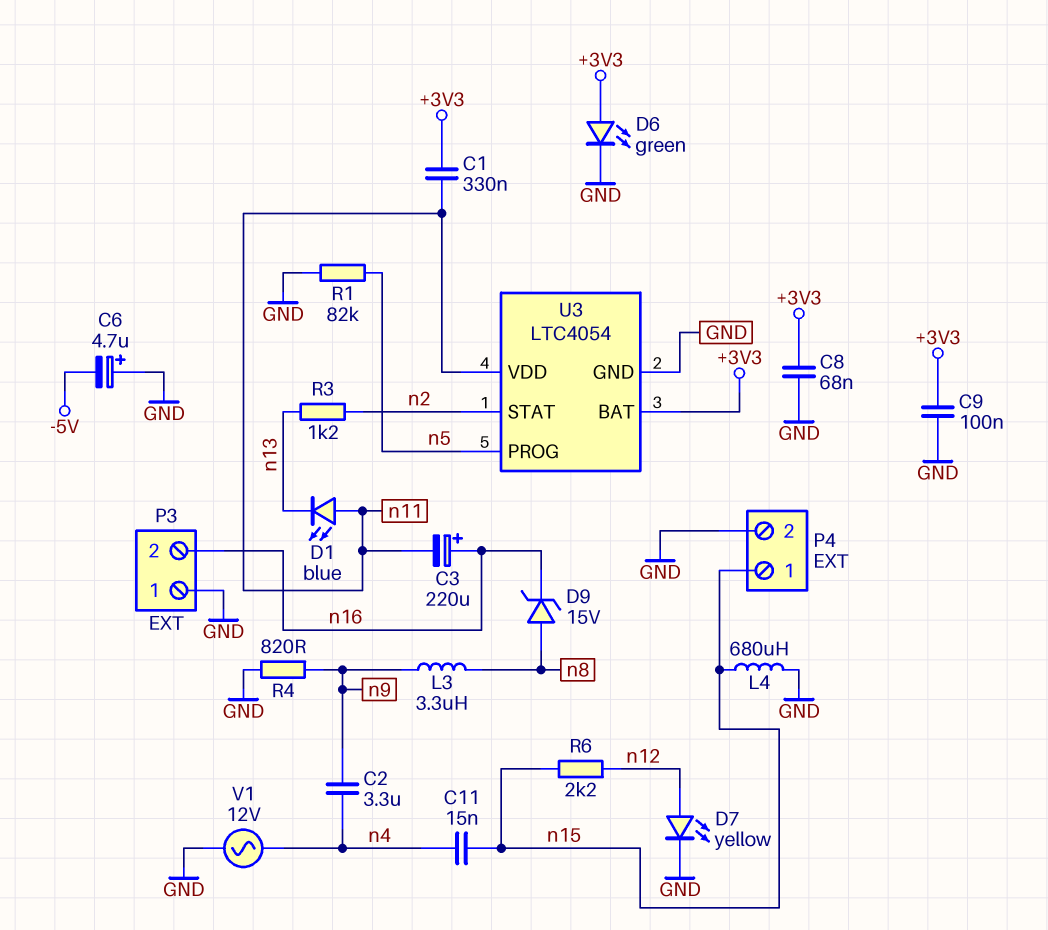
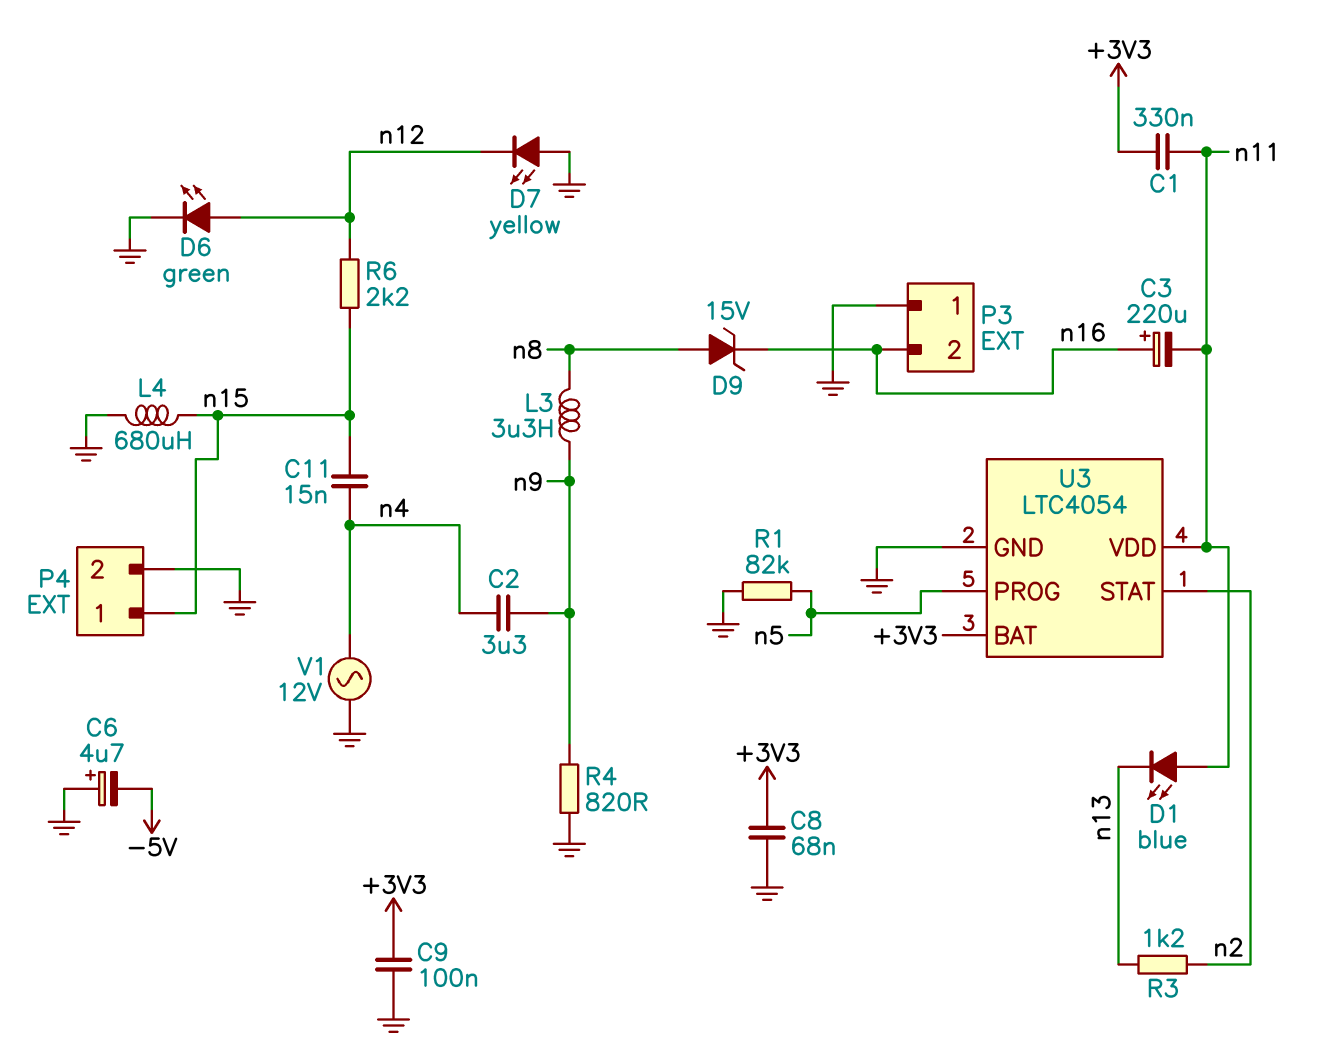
D6: LED green (A +3V3, K GND) -> LED green (A n12, K GND)
D7: LED yellow (A n12, K GND) -> LED yellow (A GND, K n12)

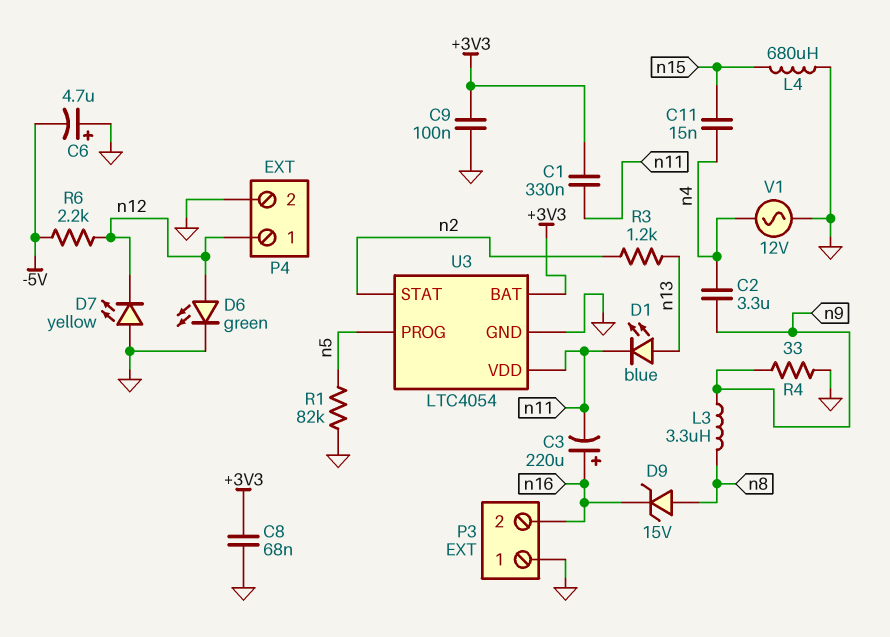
D1: LED blue (A n11, K n13) -> LED blue (A n13, K n11)
P4 pin 1: n15 -> n12
R4: 820 (GND, n9) -> 33 (GND, n9)
R6: 2.2k (n12, n15) -> 2.2k (-5V, n12)

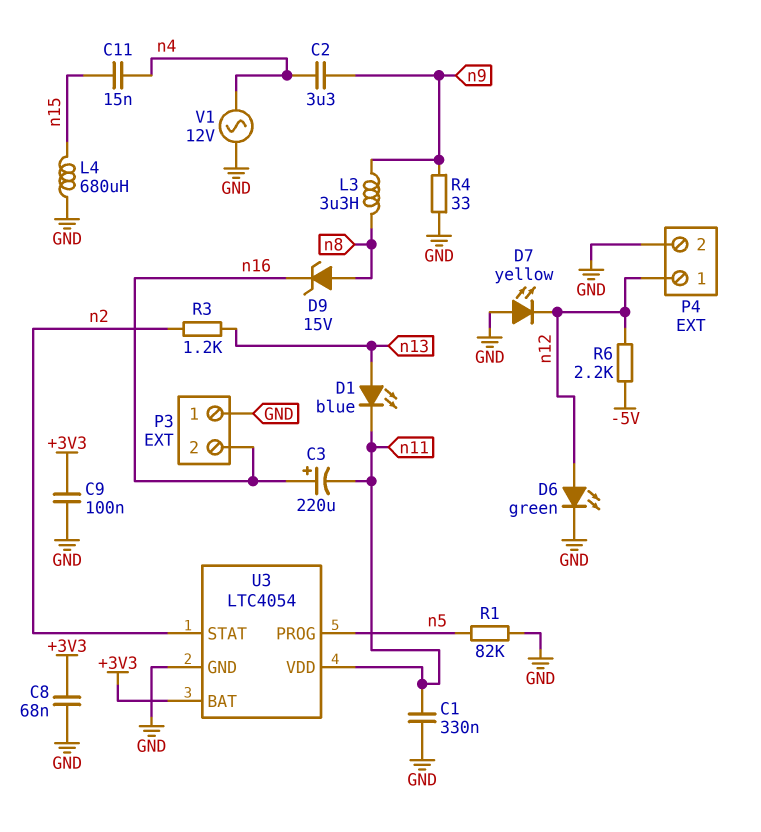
C1: 330nF (+3V3, n11) -> 330nF (GND, n11)
C6: 4.7uF (plus GND, minus -5V) -> none

